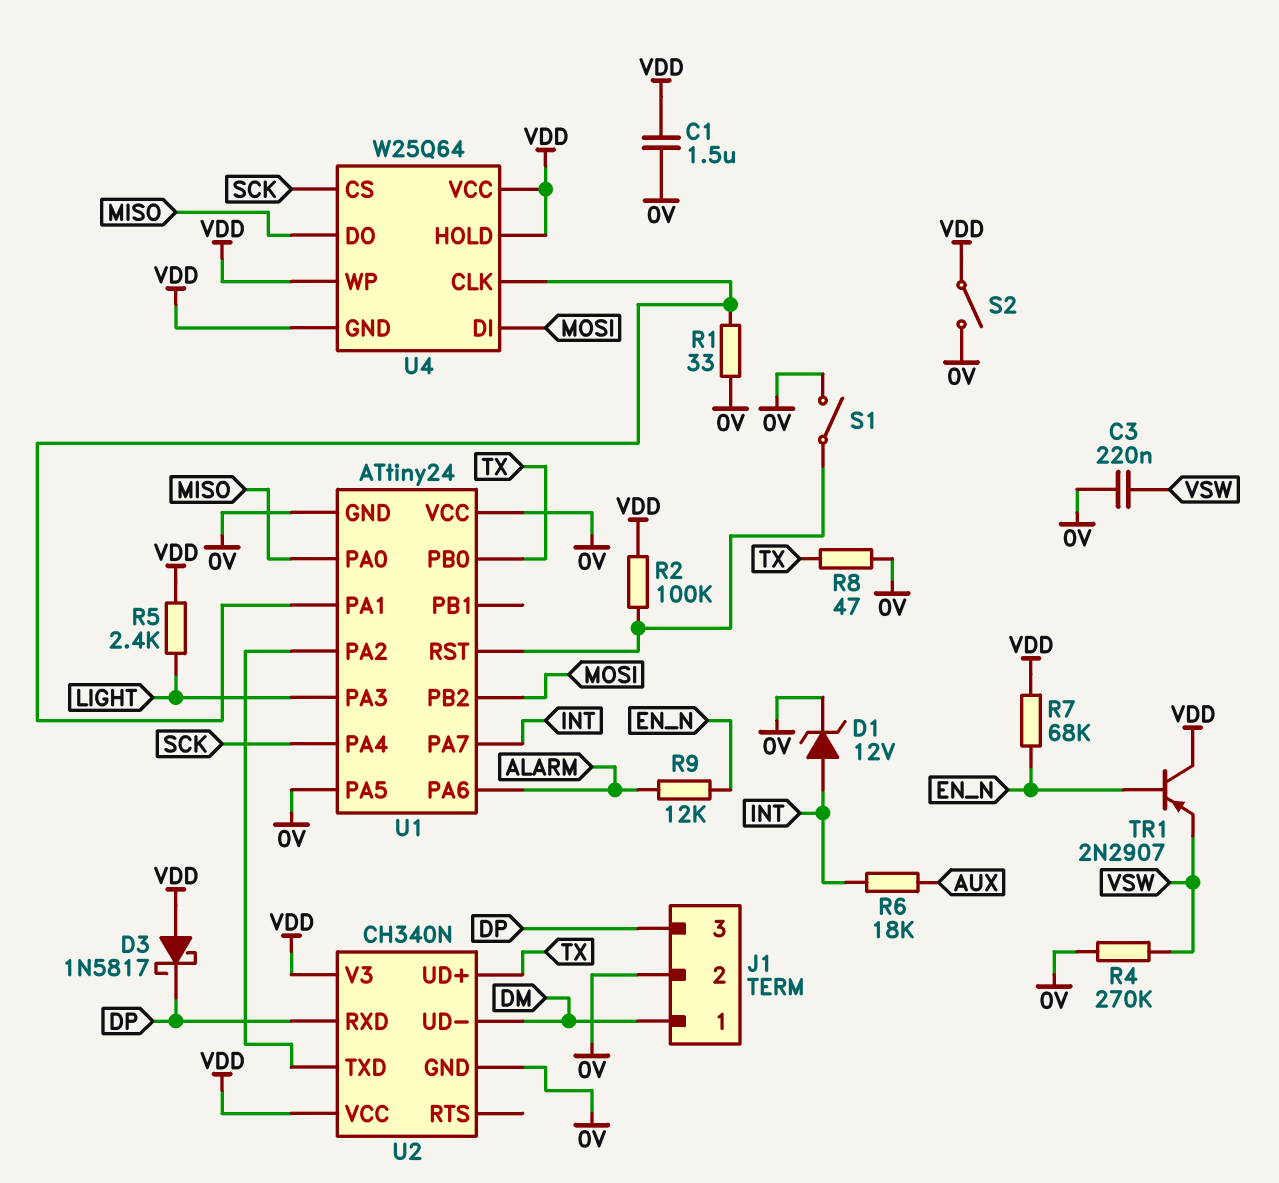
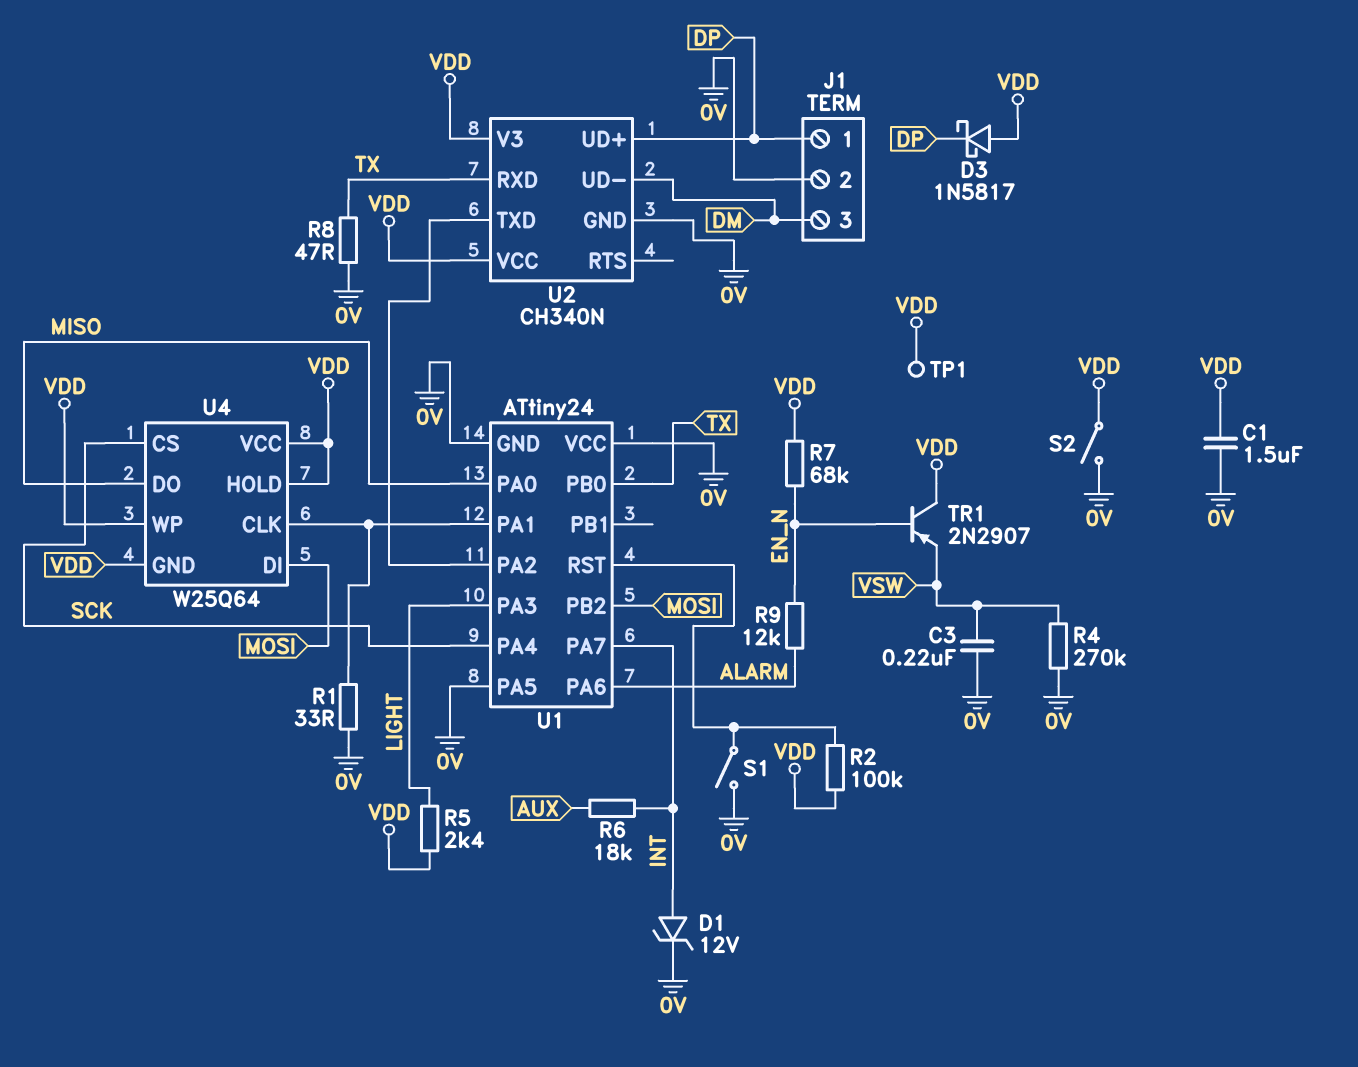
J1 pin 1: DM -> DP
J1 pin 3: DP -> DM
TP1: none -> test point (VDD)
U2 pin RXD: DP -> TX
U2 pin UD+: TX -> DP

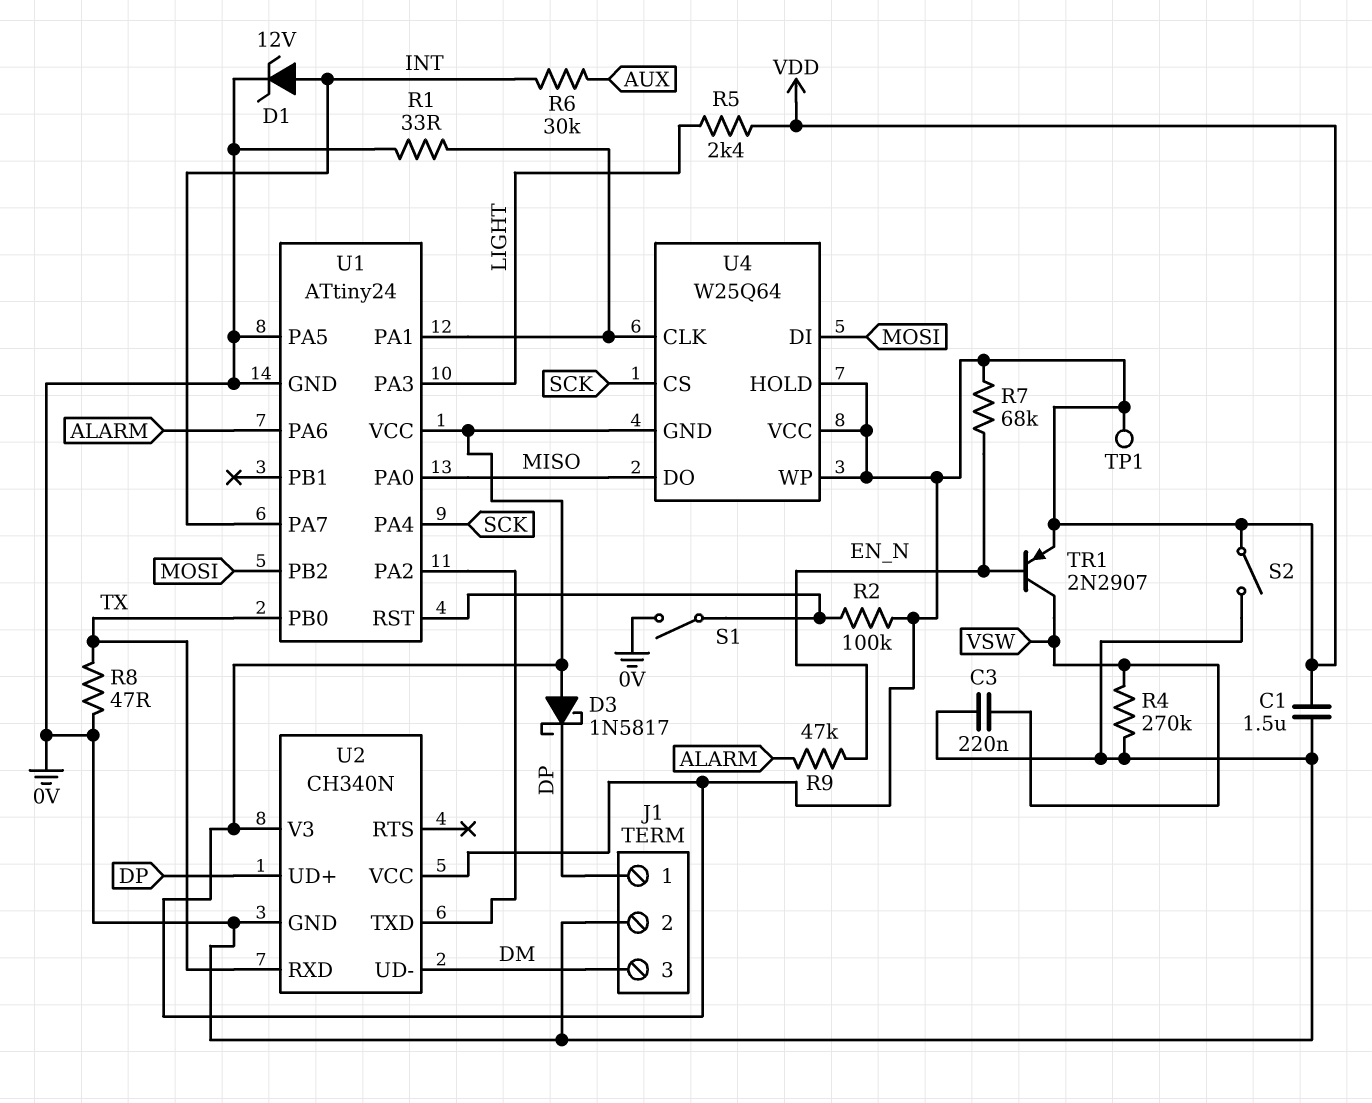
R6: 18k (AUX, INT) -> 30k (AUX, INT)
R9: 12k (ALARM, EN_N) -> 47k (ALARM, EN_N)
TR1: PNP 2N2907 (B EN_N, C VDD, E VSW) -> PNP 2N2907 (B EN_N, C VSW, E VDD)
U1 pin VCC: 0V -> VDD

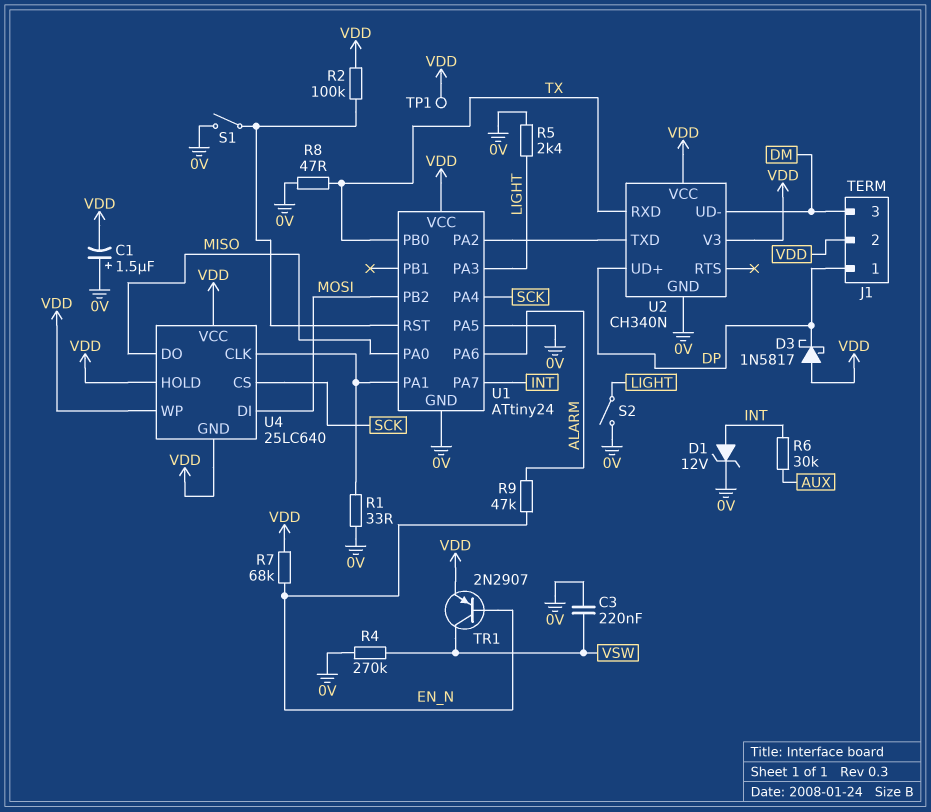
C1: 1.5uF (0V, VDD) -> 1.5uF (plus 0V, minus VDD)
J1 pin 2: 0V -> VDD
R5: 2.4k (LIGHT, VDD) -> 2.4k (0V, LIGHT)
S2: switch (0V, VDD) -> switch (0V, LIGHT)
U4: W25Q64 -> 25LC640

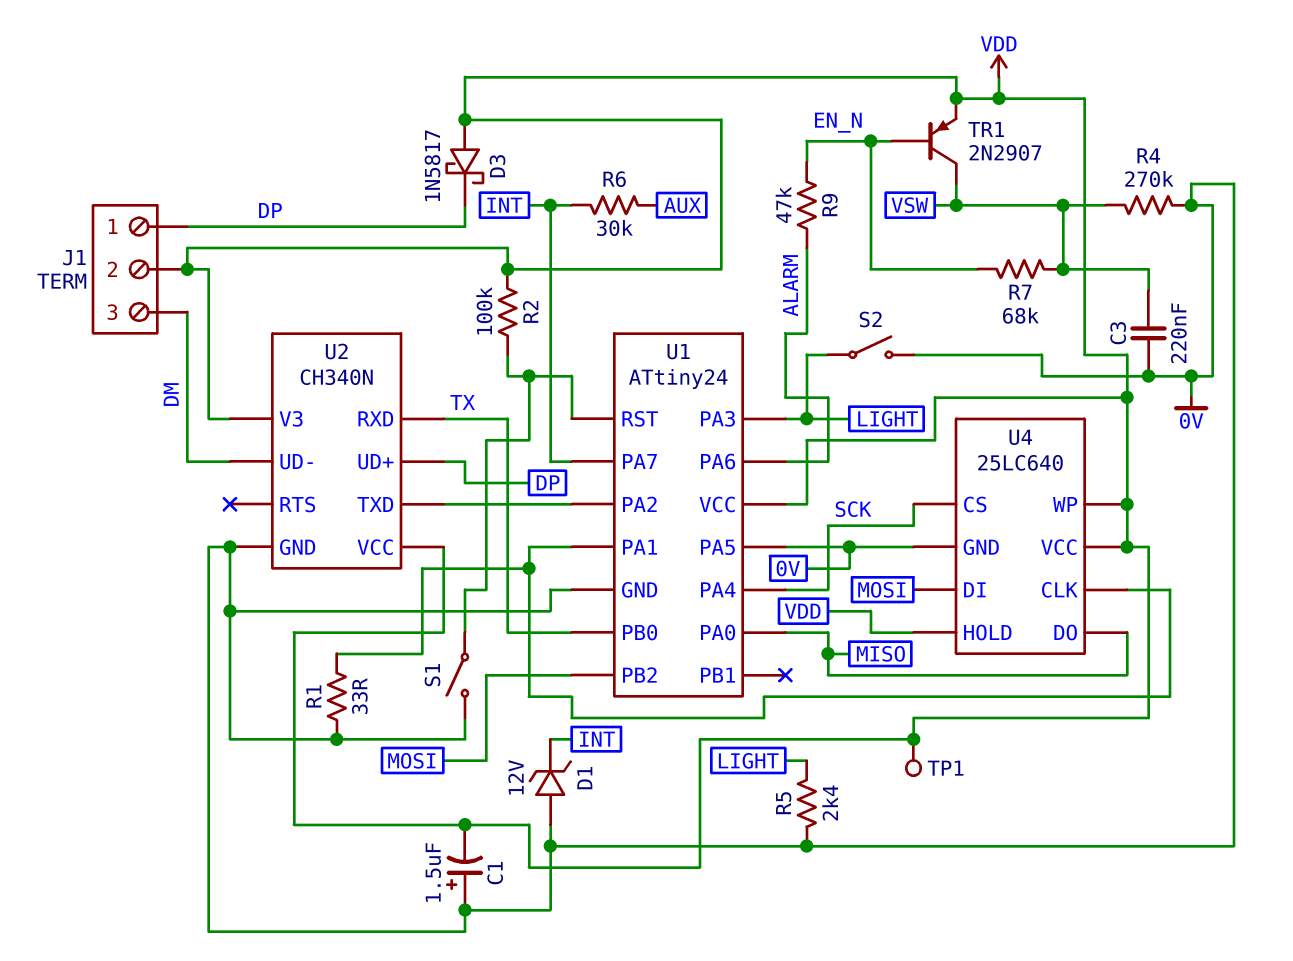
D1: zener 12V (A INT, K 0V) -> zener 12V (A 0V, K INT)
R7: 68k (EN_N, VDD) -> 68k (EN_N, VSW)
R8: 47 (0V, TX) -> none
U4 pin GND: VDD -> 0V

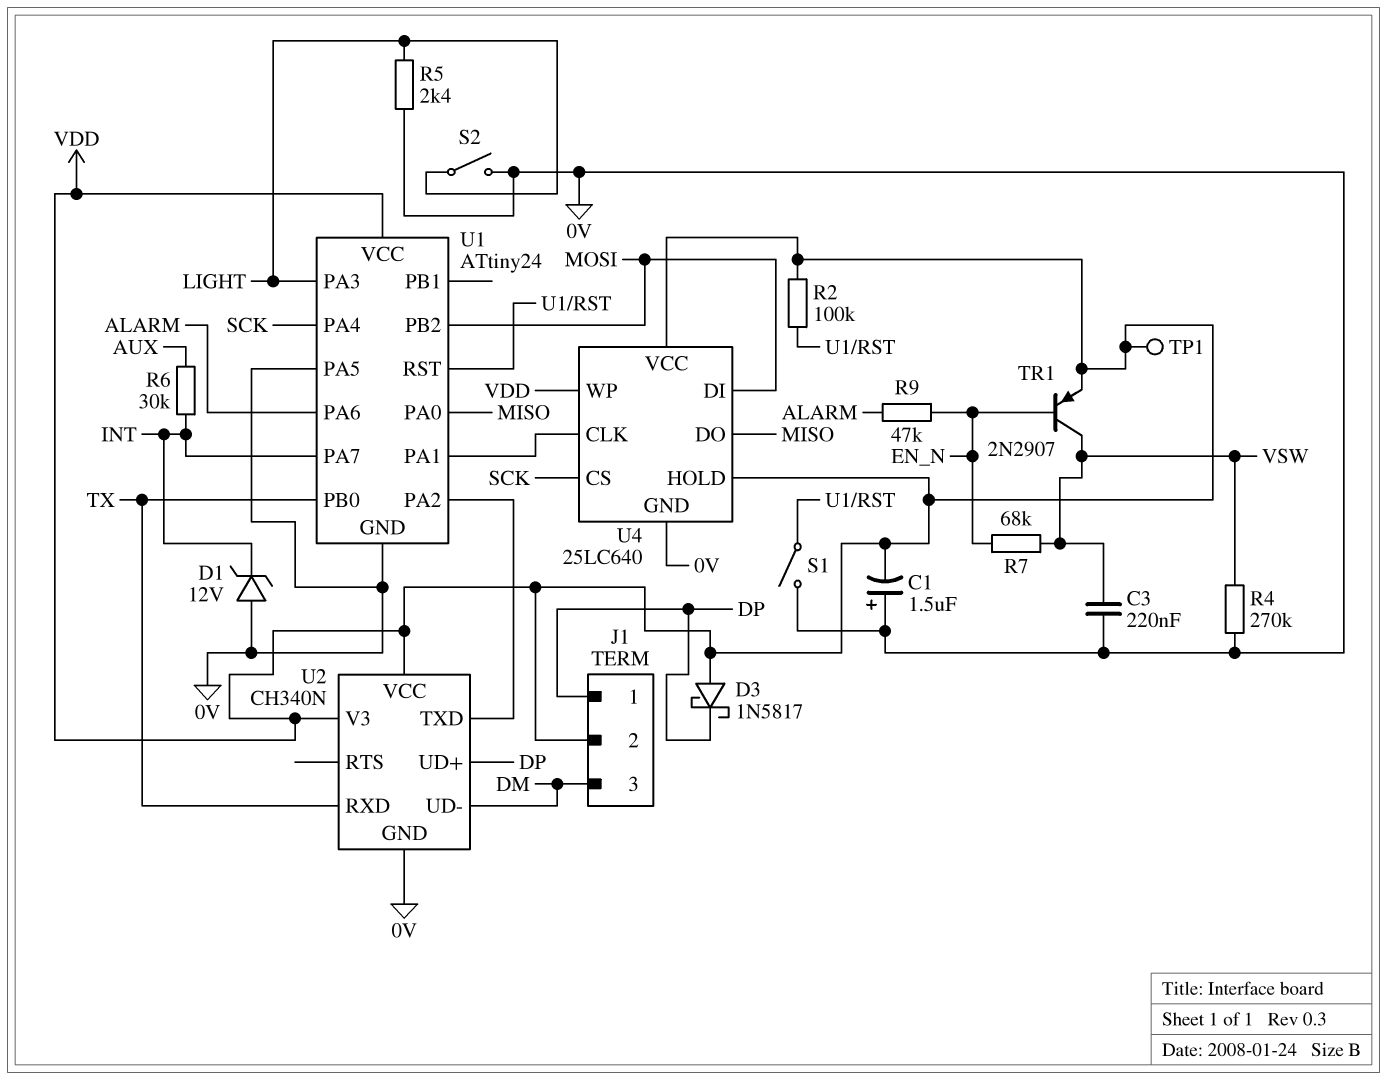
R1: 33 (0V, U1/PA1) -> none

